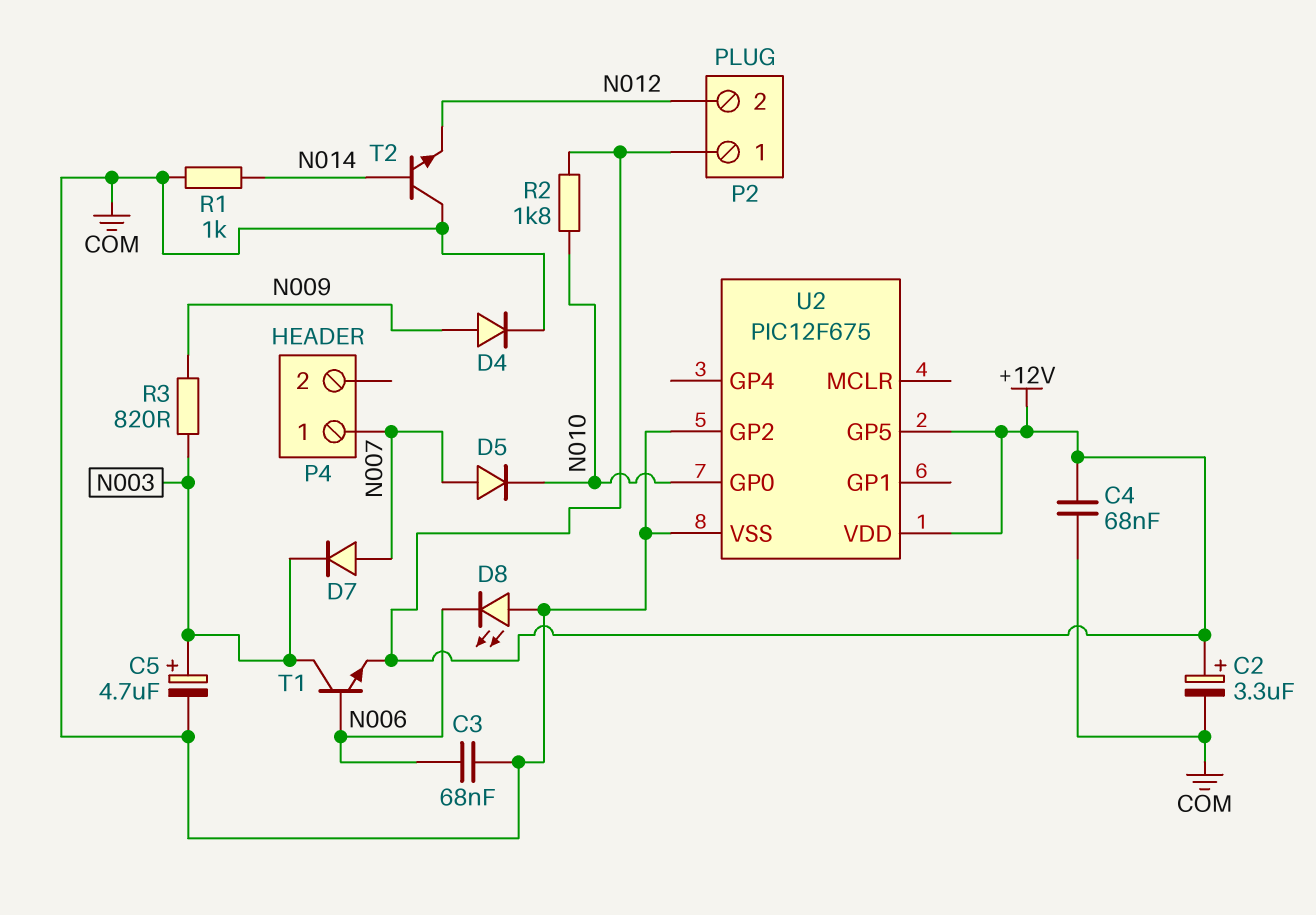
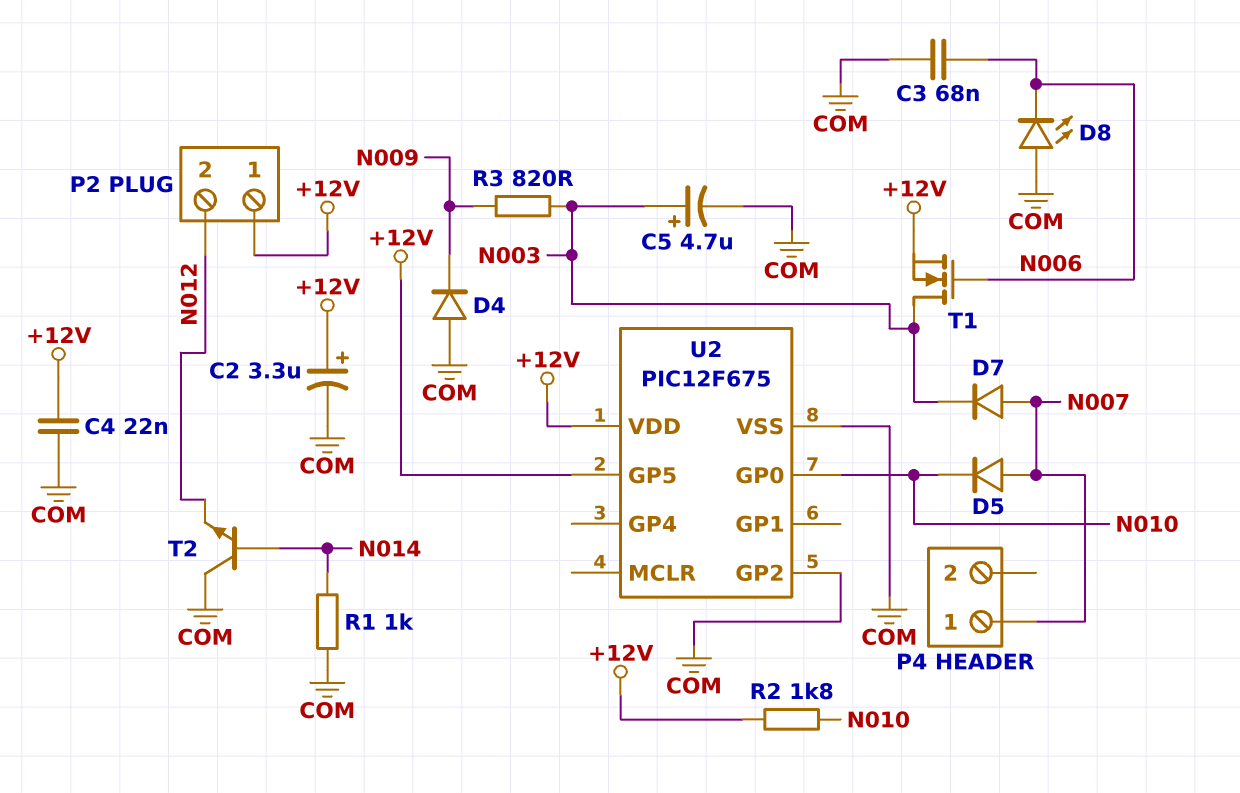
C4: 68nF (+12V, COM) -> 22nF (+12V, COM)
D4: diode (A N009, K COM) -> diode (A COM, K N009)
T1: NPN (B N006, C N003, E +12V) -> NMOS (G N006, D N003, S +12V)

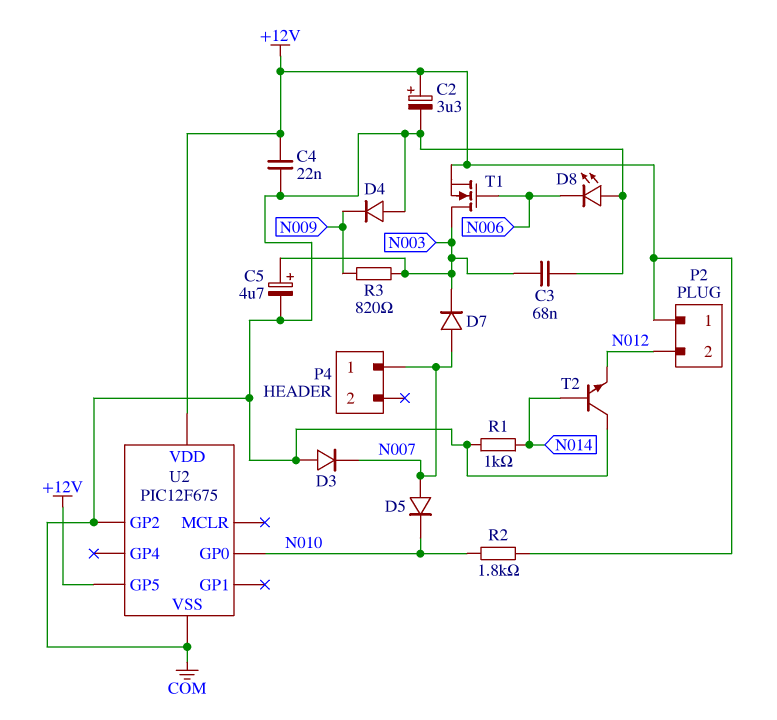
C3: 68nF (COM, N006) -> 68nF (COM, N003)
D3: none -> diode (A COM, K N007)

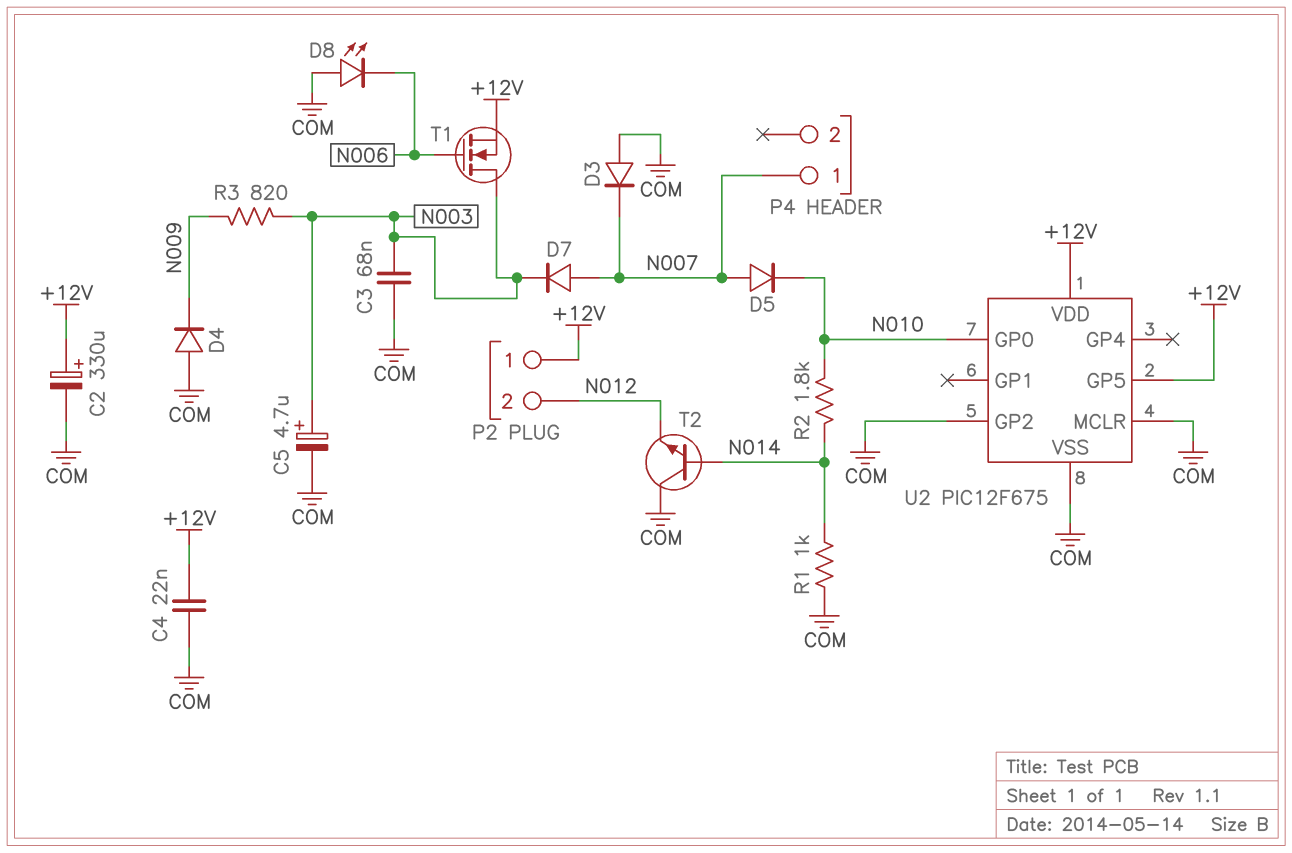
C2: 3.3uF (plus +12V, minus COM) -> 330uF (plus +12V, minus COM)
R2: 1.8k (+12V, N010) -> 1.8k (N010, N014)
U2 pin MCLR: none -> COM

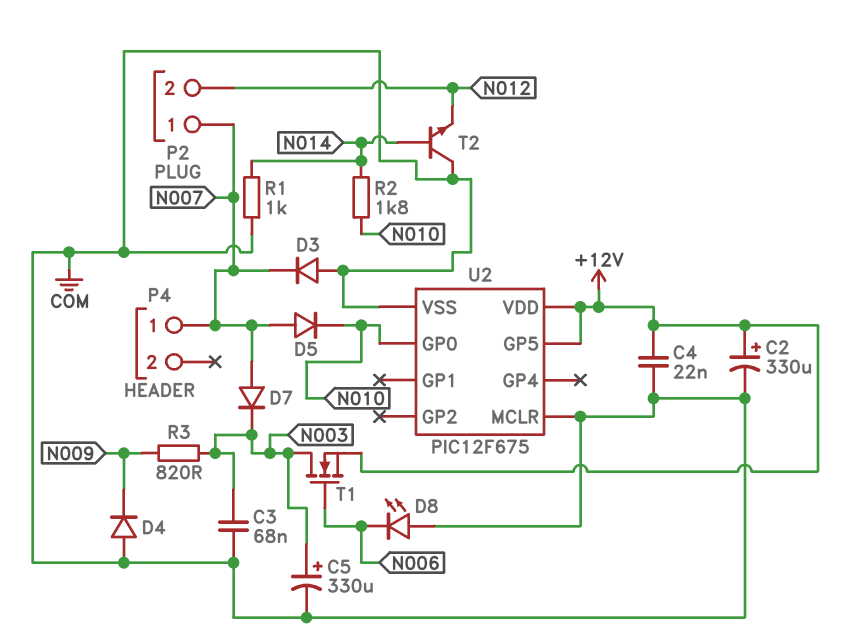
C5: 4.7uF (plus N003, minus COM) -> 330uF (plus N003, minus COM)
P2 pin 1: +12V -> N007
U2 pin GP2: COM -> none

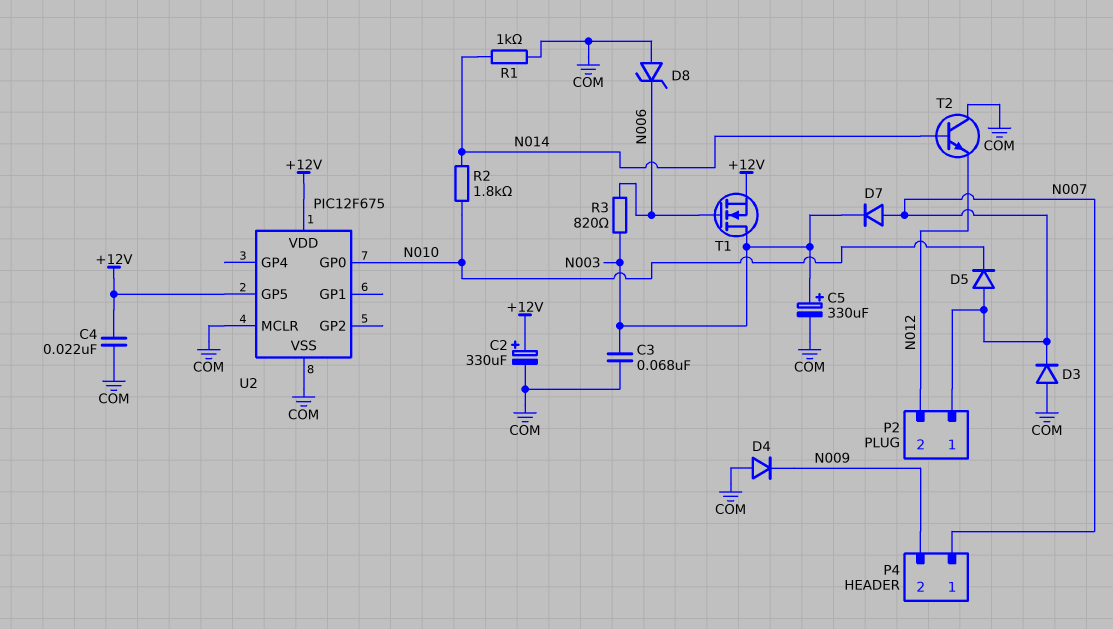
D8: LED (A COM, K N006) -> zener (A COM, K N006)
P4 pin 2: none -> N009
R3: 820 (N003, N009) -> 820 (N003, N006)

